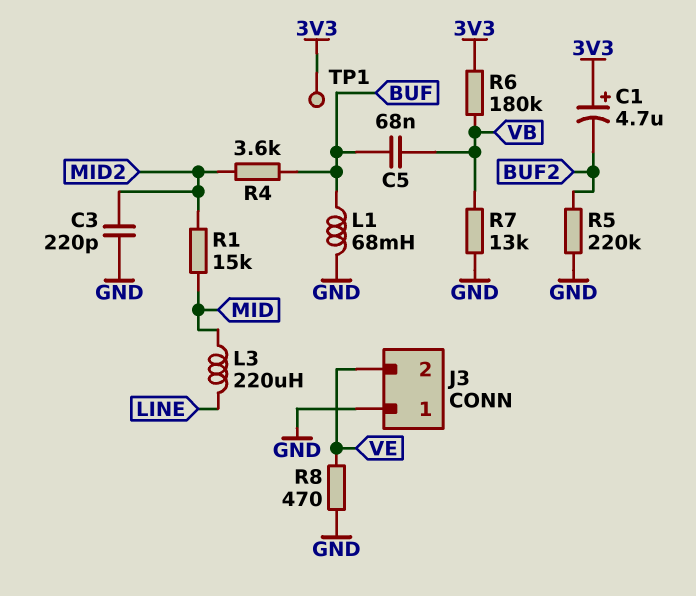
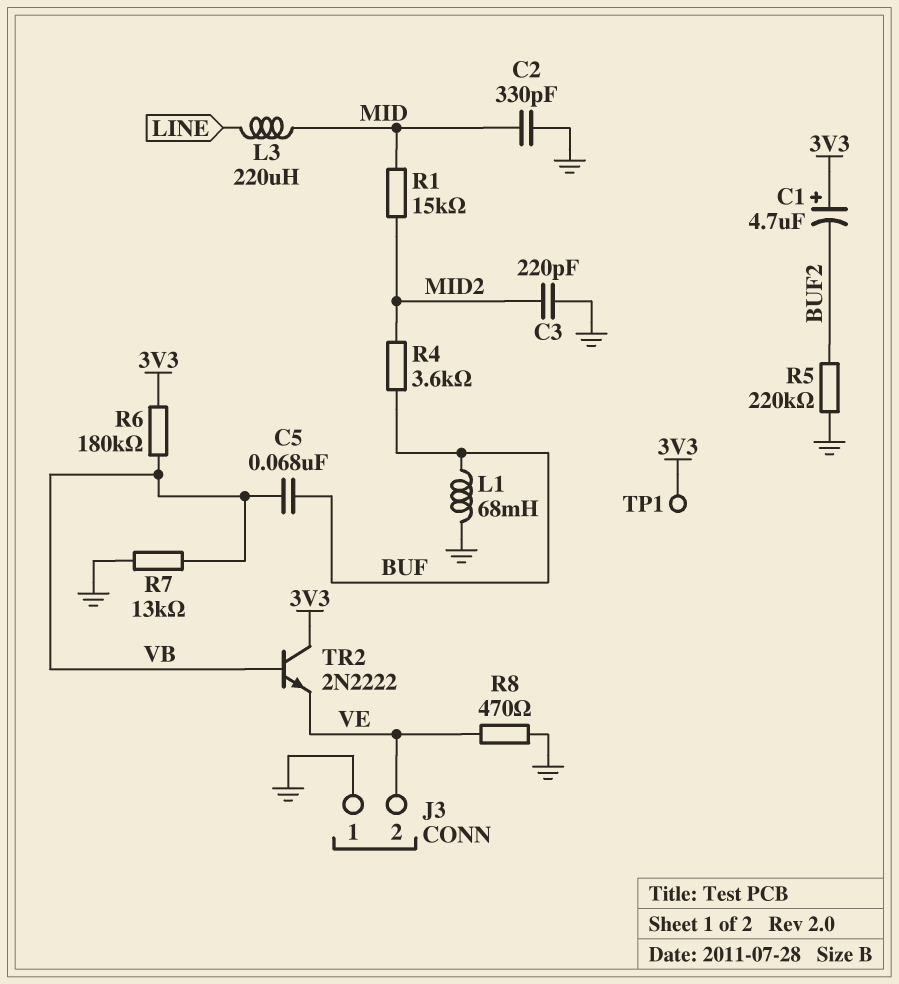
C2: none -> 330pF (GND, MID)
TR2: none -> NPN 2N2222 (B VB, C 3V3, E VE)

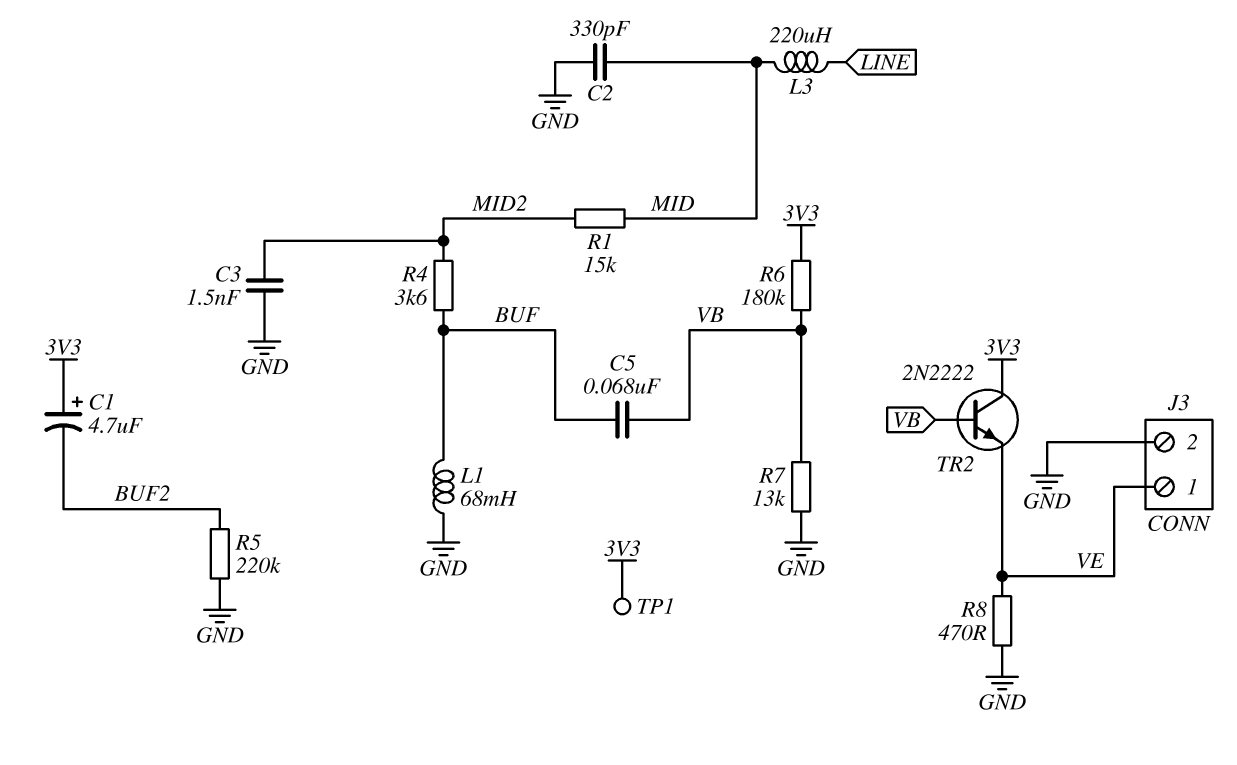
C3: 220pF (GND, MID2) -> 1.5nF (GND, MID2)
J3 pin 1: GND -> VE
J3 pin 2: VE -> GND

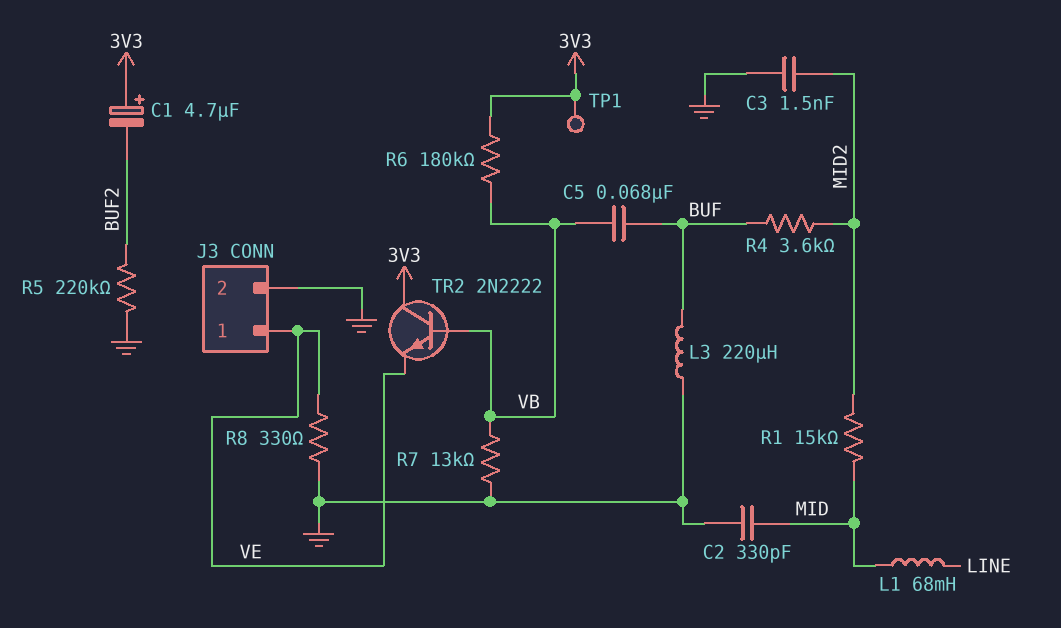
L1: 68mH (BUF, GND) -> 68mH (LINE, MID)
L3: 220uH (LINE, MID) -> 220uH (BUF, GND)
R8: 470 (GND, VE) -> 330 (GND, VE)

